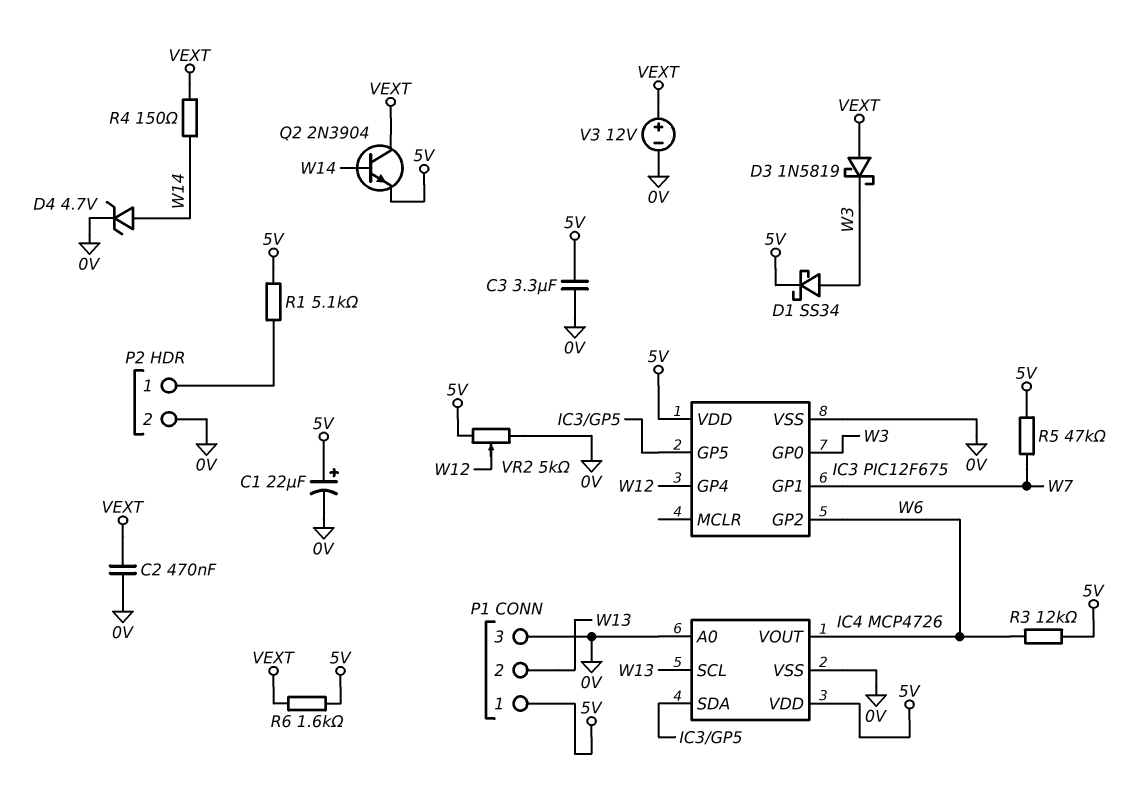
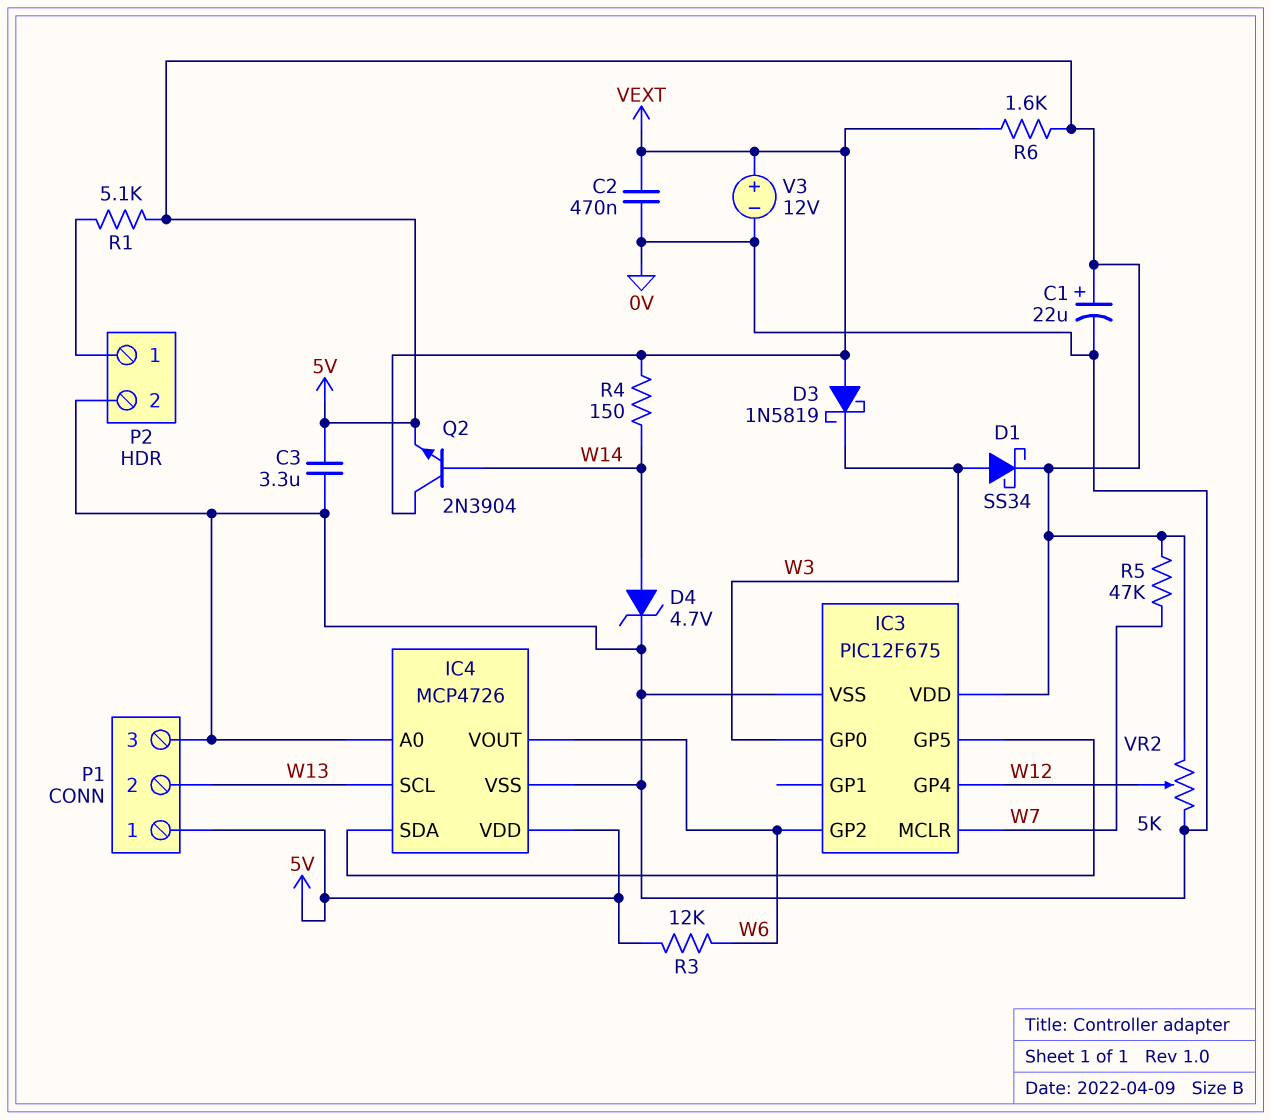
IC3 pin GP1: W7 -> none
IC3 pin MCLR: none -> W7

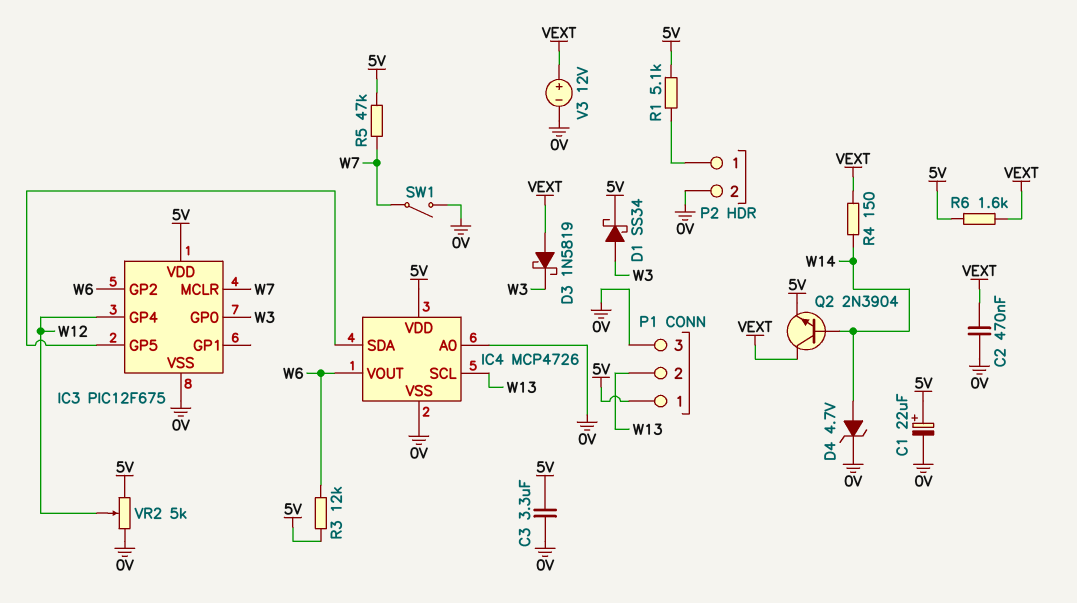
SW1: none -> switch (0V, W7)

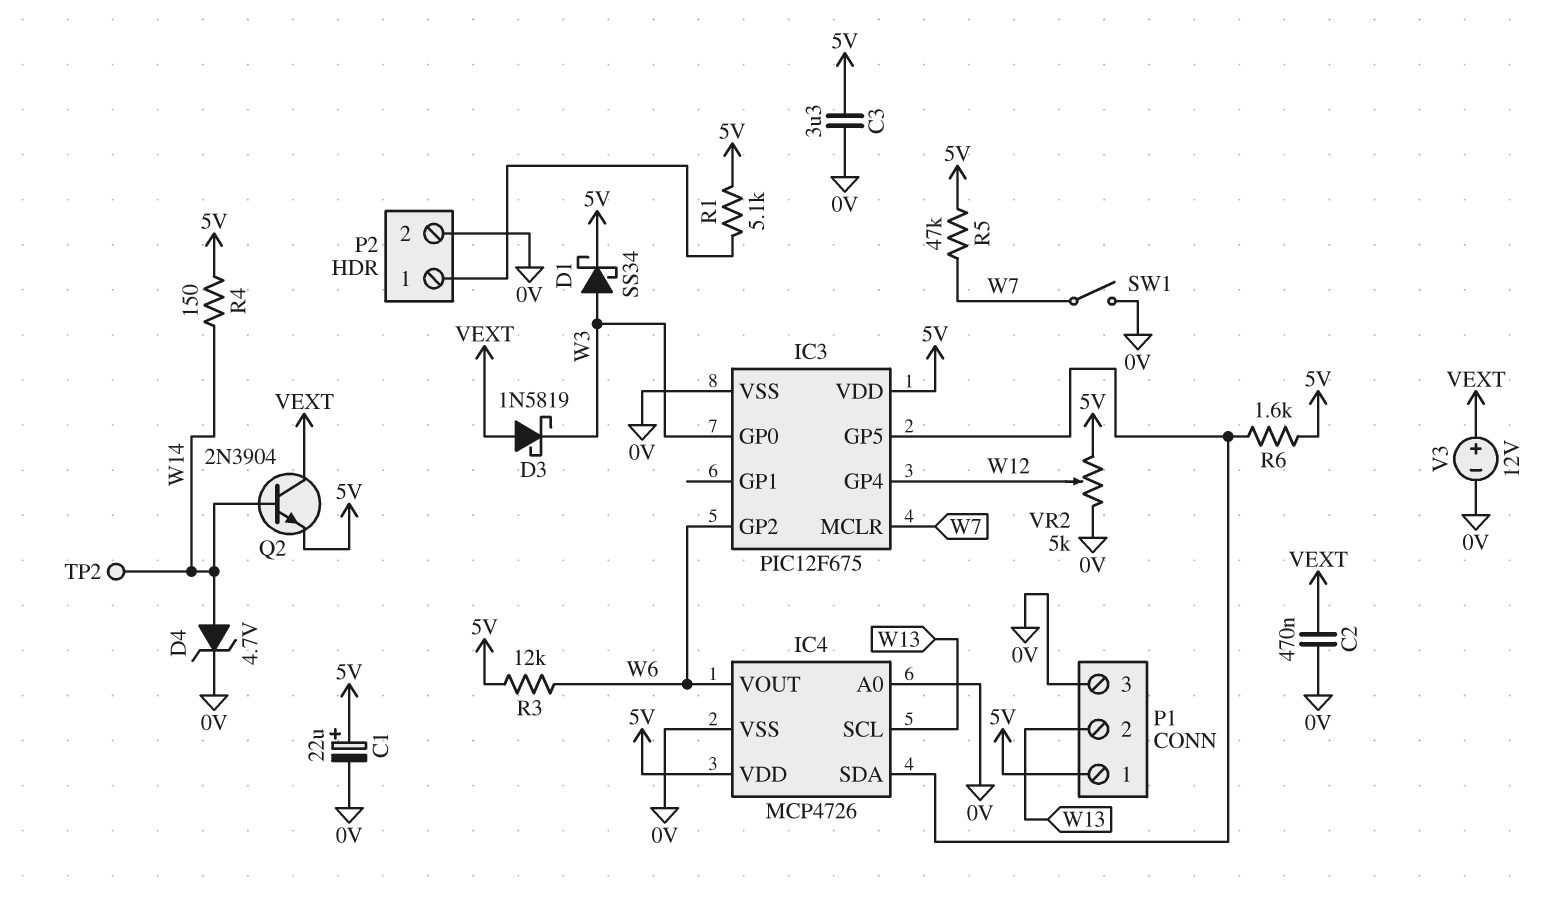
R4: 150 (VEXT, W14) -> 150 (5V, W14)
R6: 1.6k (5V, VEXT) -> 1.6k (5V, IC3/GP5)
TP2: none -> test point (W14)

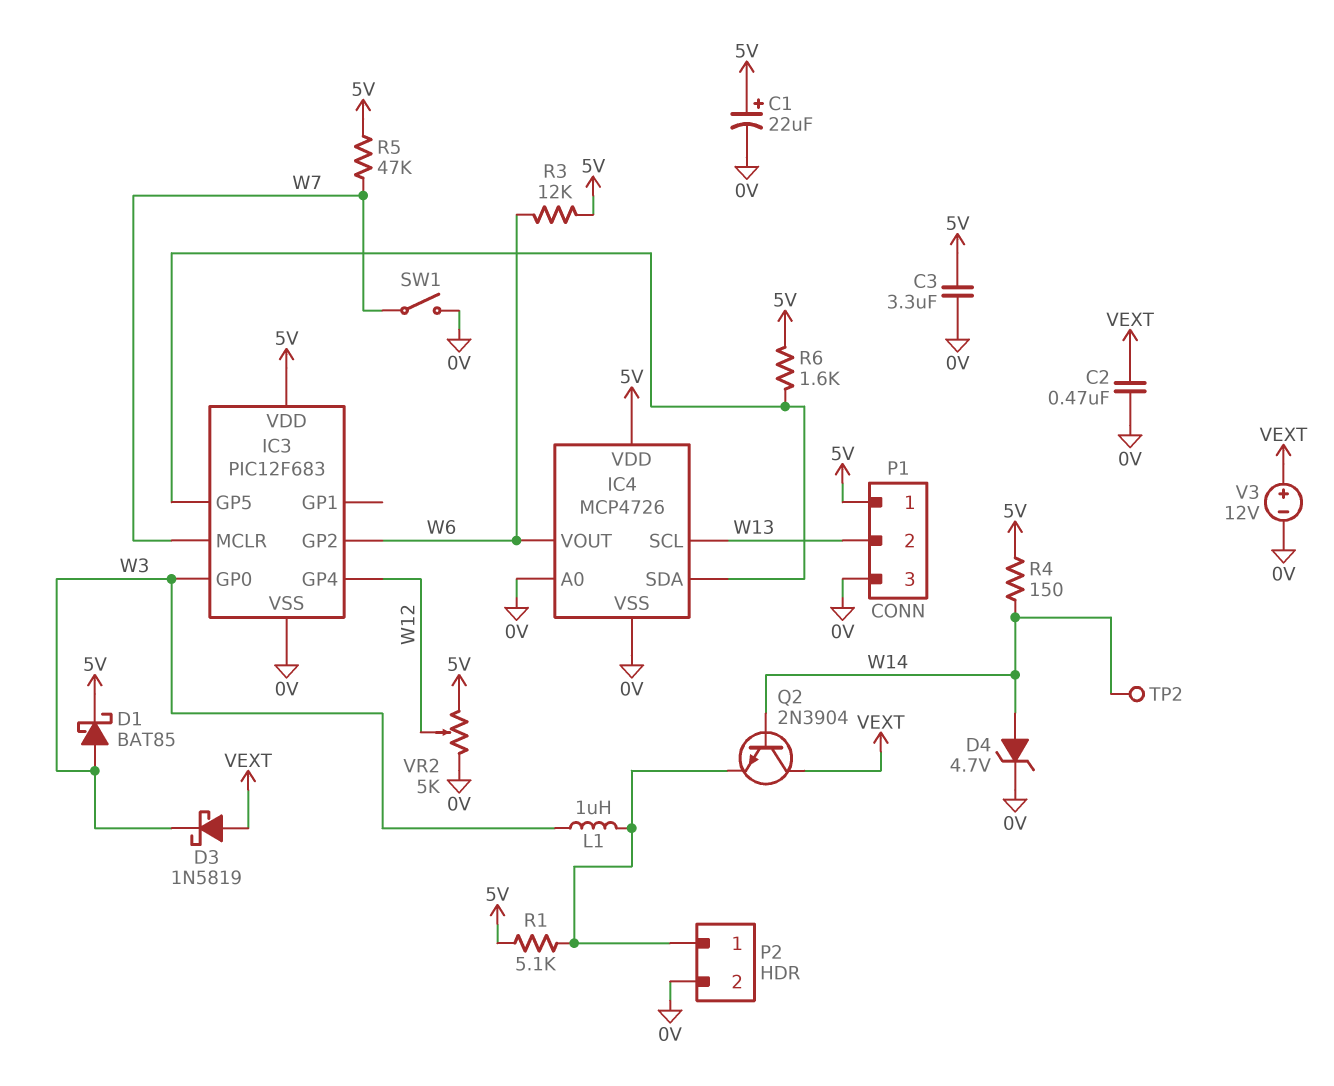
D1: schottky SS34 (A W3, K 5V) -> schottky BAT85 (A W3, K 5V)
IC3: PIC12F675 -> PIC12F683
L1: none -> 1uH (P2/1, W3)
Q2: NPN 2N3904 (B W14, C VEXT, E 5V) -> NPN 2N3904 (B W14, C VEXT, E P2/1)

